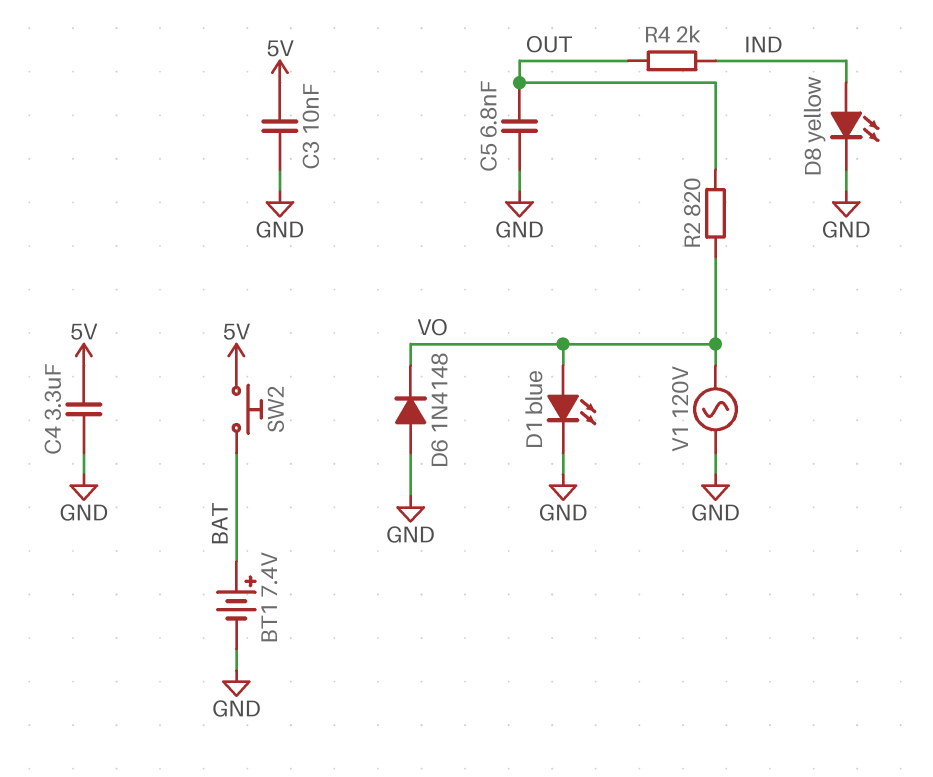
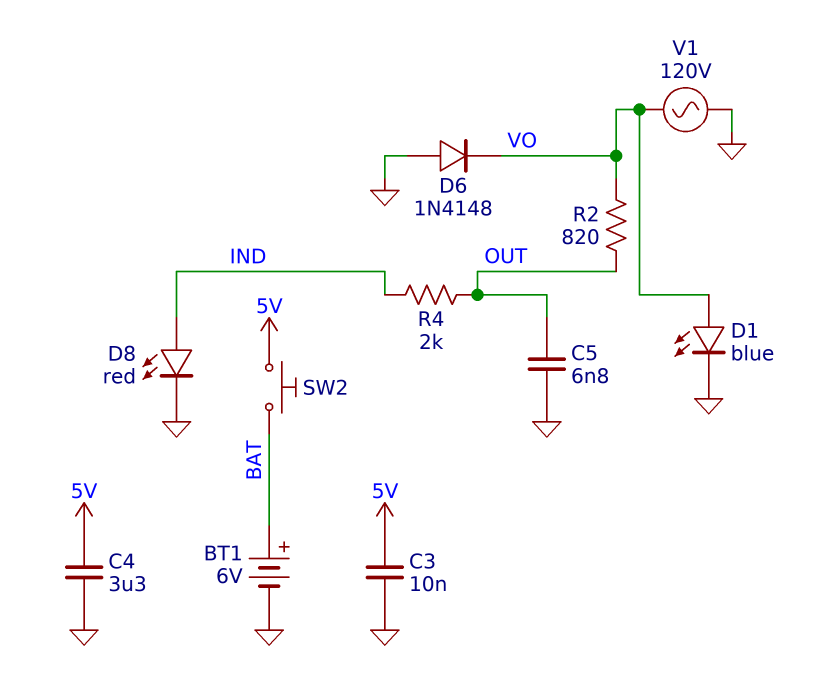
BT1: 7.4V (plus BAT, minus GND) -> 6V (plus BAT, minus GND)
D8: LED yellow (A IND, K GND) -> LED red (A IND, K GND)

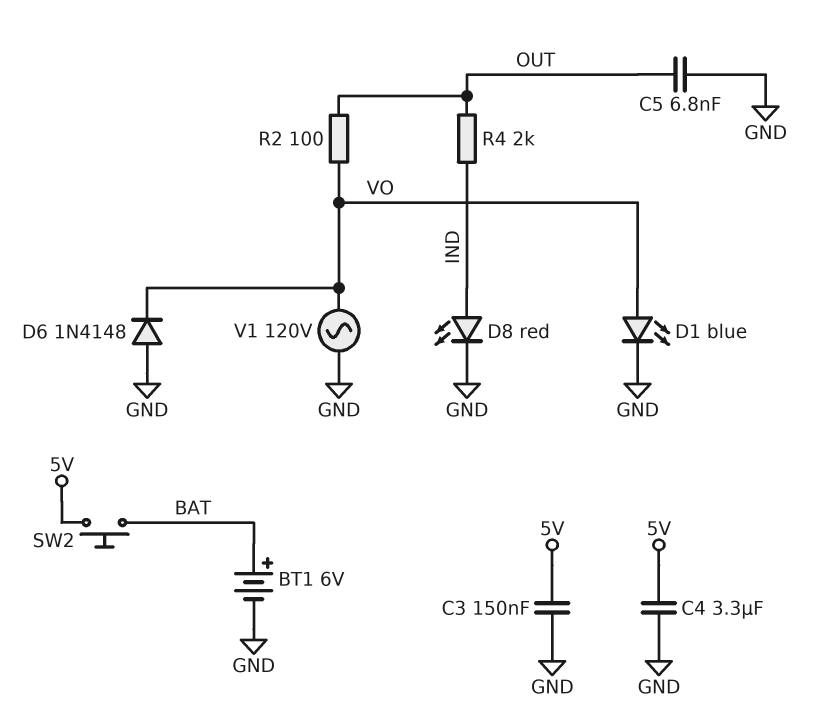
C3: 10nF (5V, GND) -> 150nF (5V, GND)
R2: 820 (OUT, VO) -> 100 (OUT, VO)

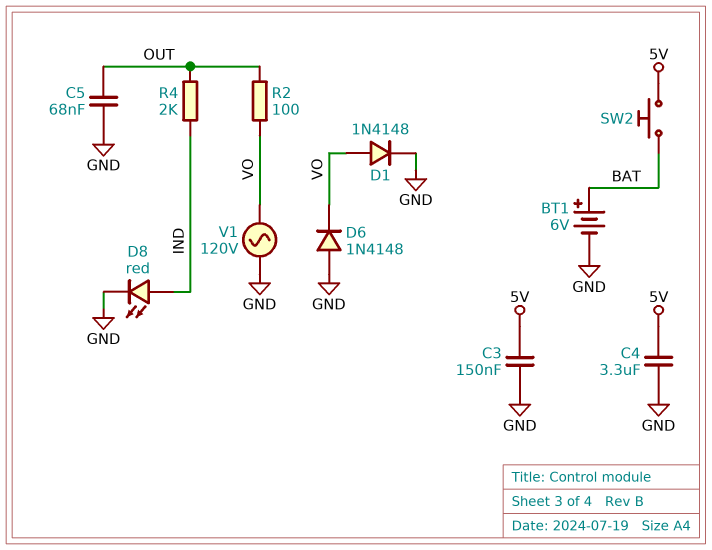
C5: 6.8nF (GND, OUT) -> 68nF (GND, OUT)
D1: LED blue (A VO, K GND) -> diode 1N4148 (A VO, K GND)

